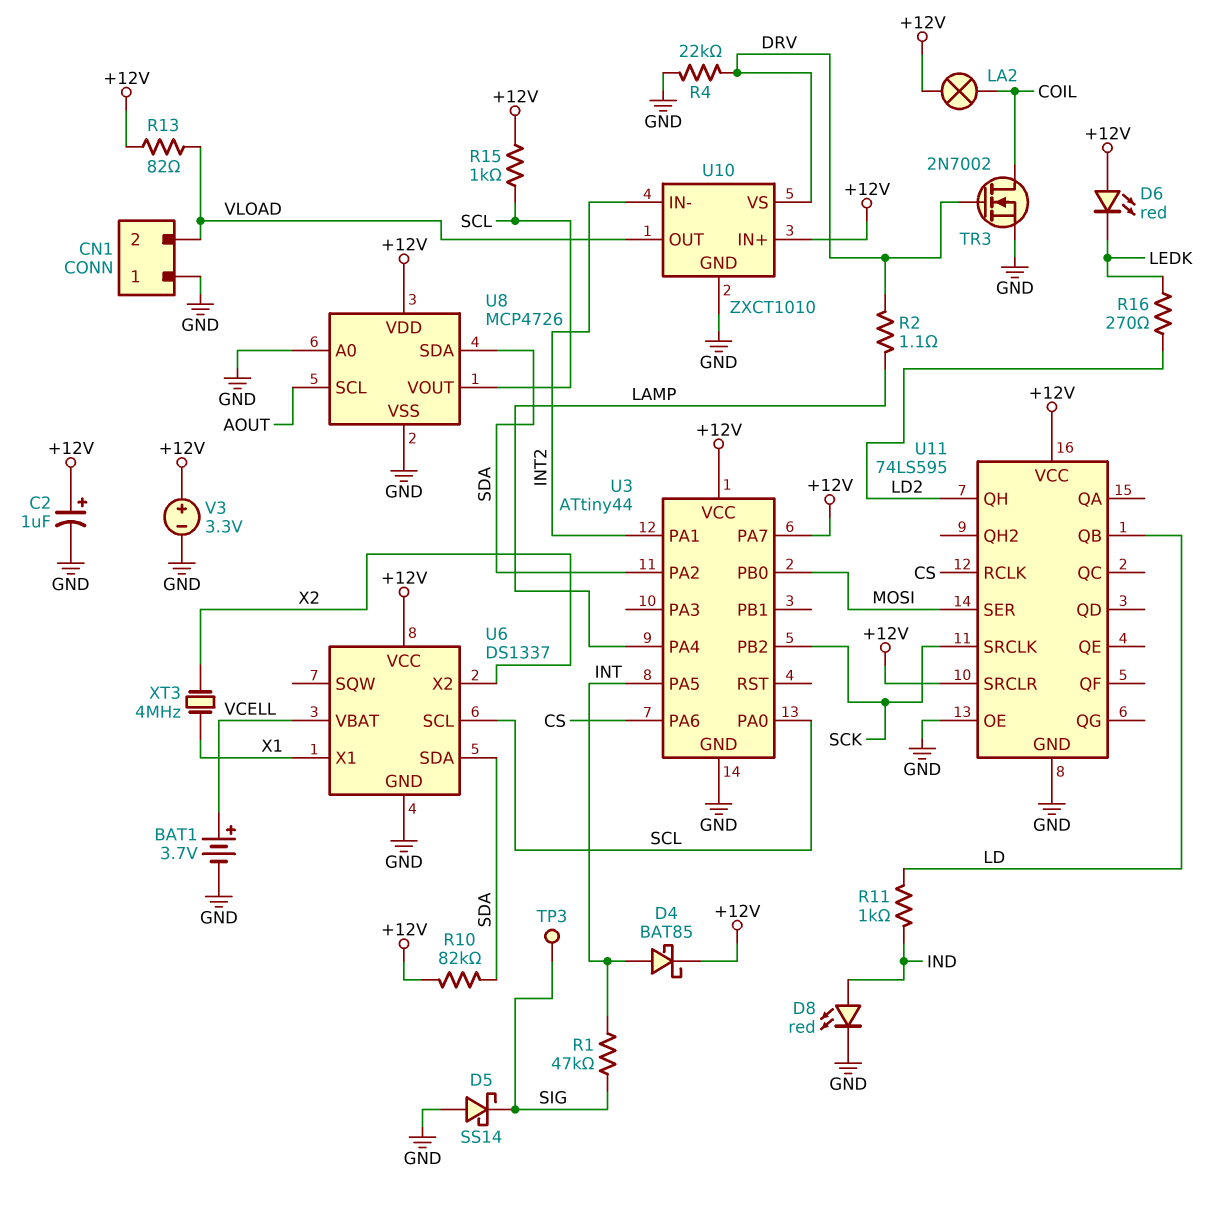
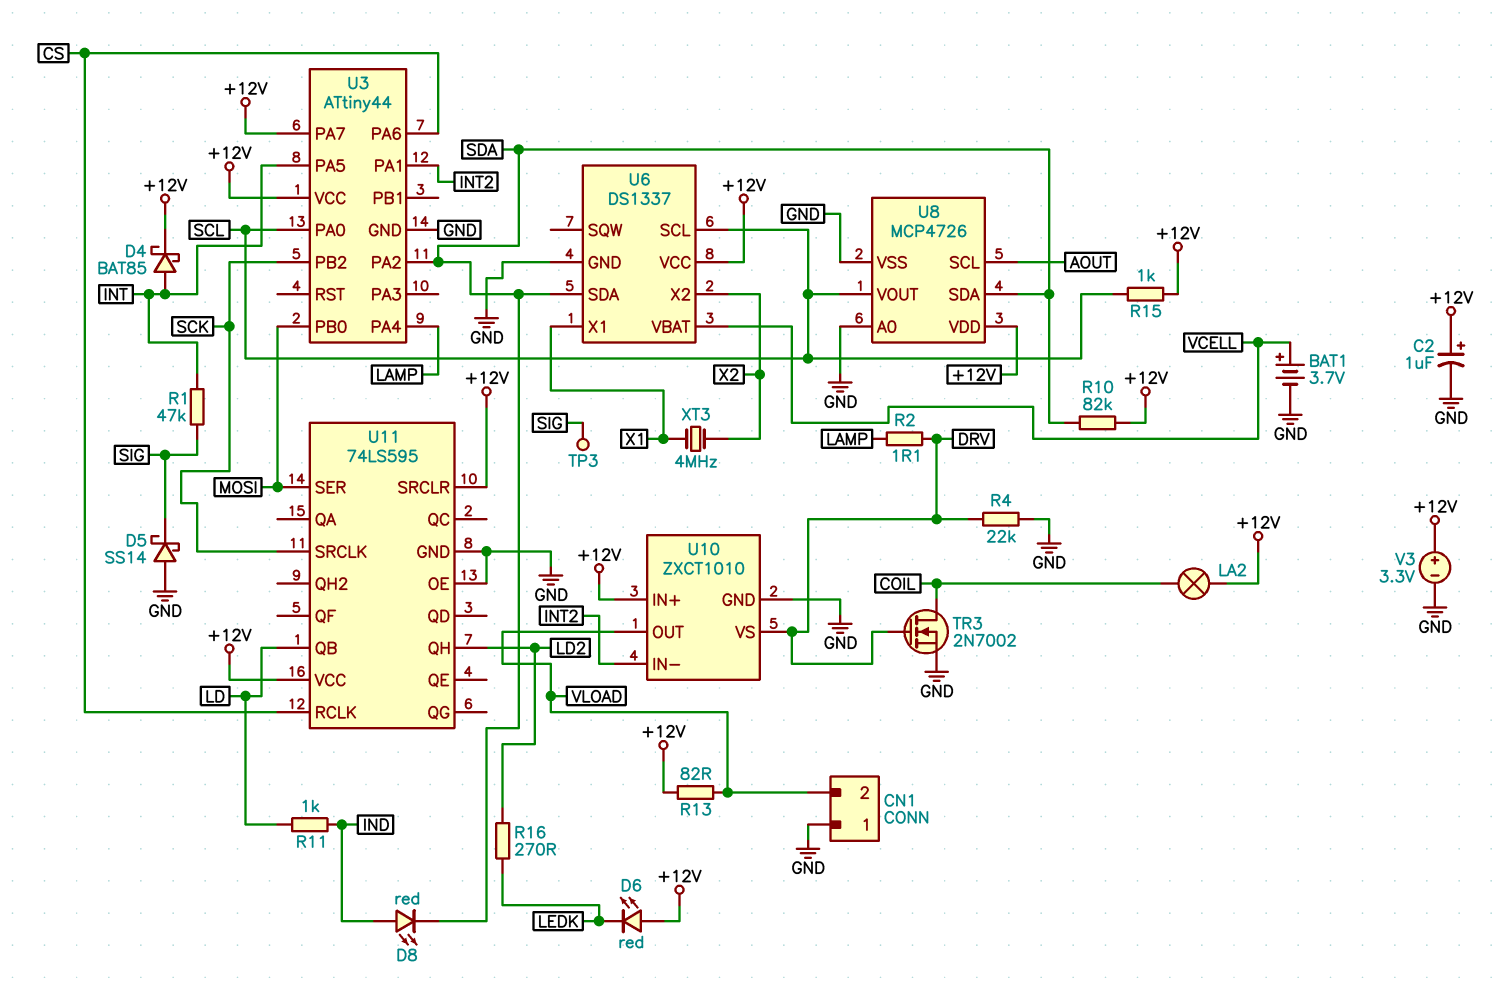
D8: LED red (A IND, K GND) -> LED red (A IND, K SDA)

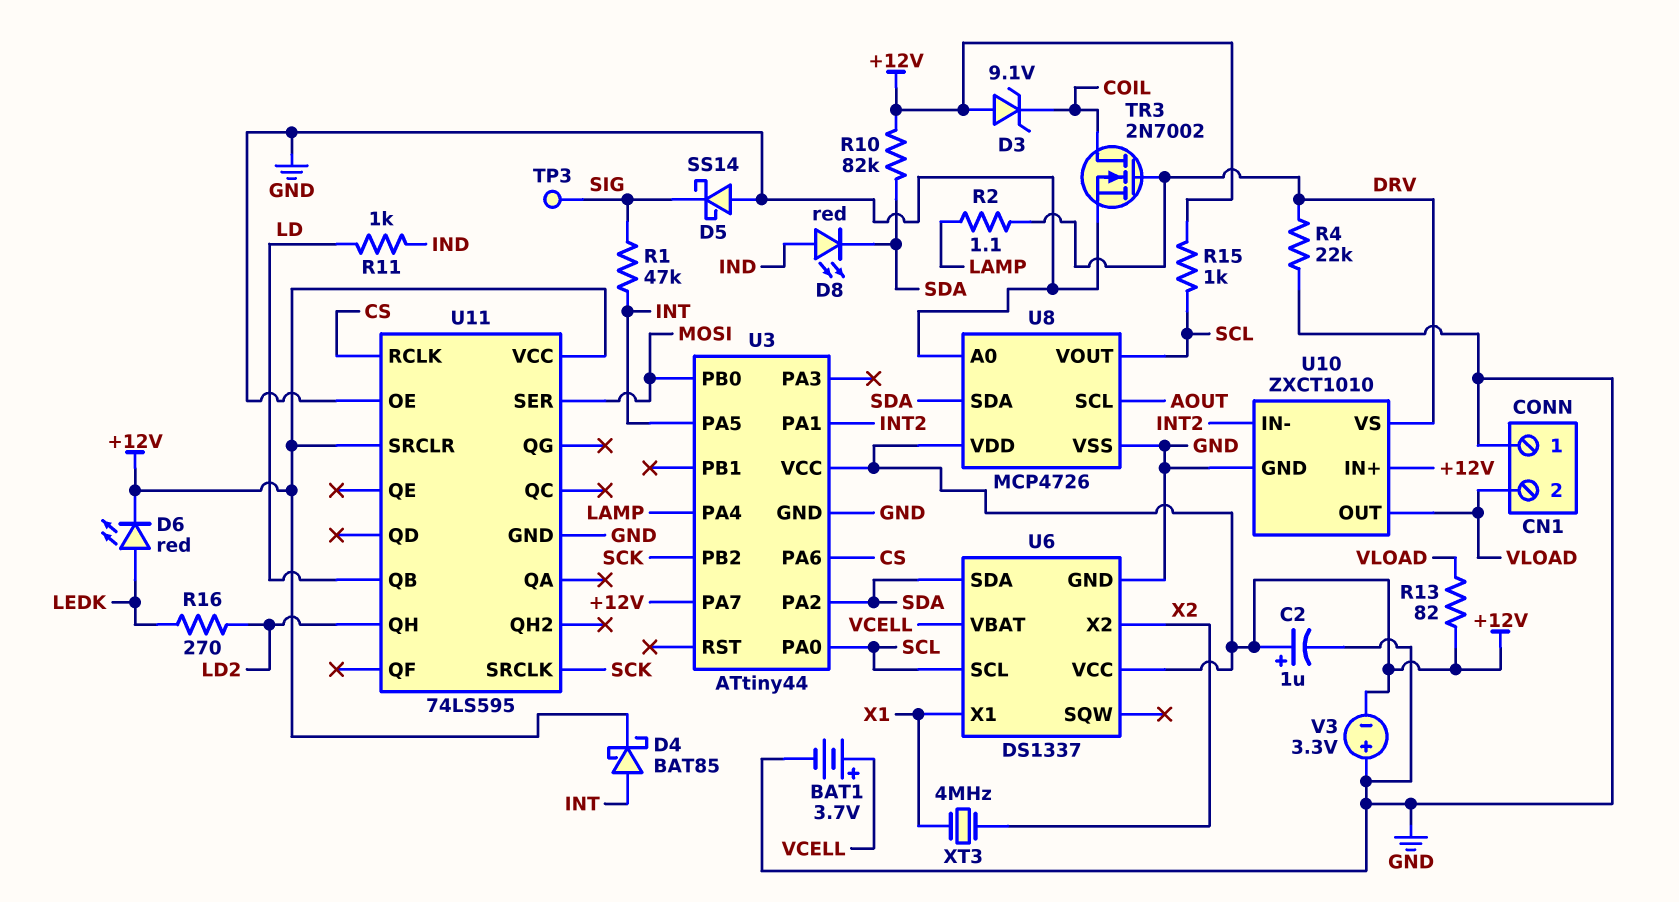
D3: none -> zener 9.1V (A +12V, K COIL)
D6: LED red (A +12V, K LEDK) -> LED red (A LEDK, K +12V)
LA2: lamp (+12V, COIL) -> none
V3: 3.3V (plus +12V, minus GND) -> 3.3V (plus GND, minus +12V)

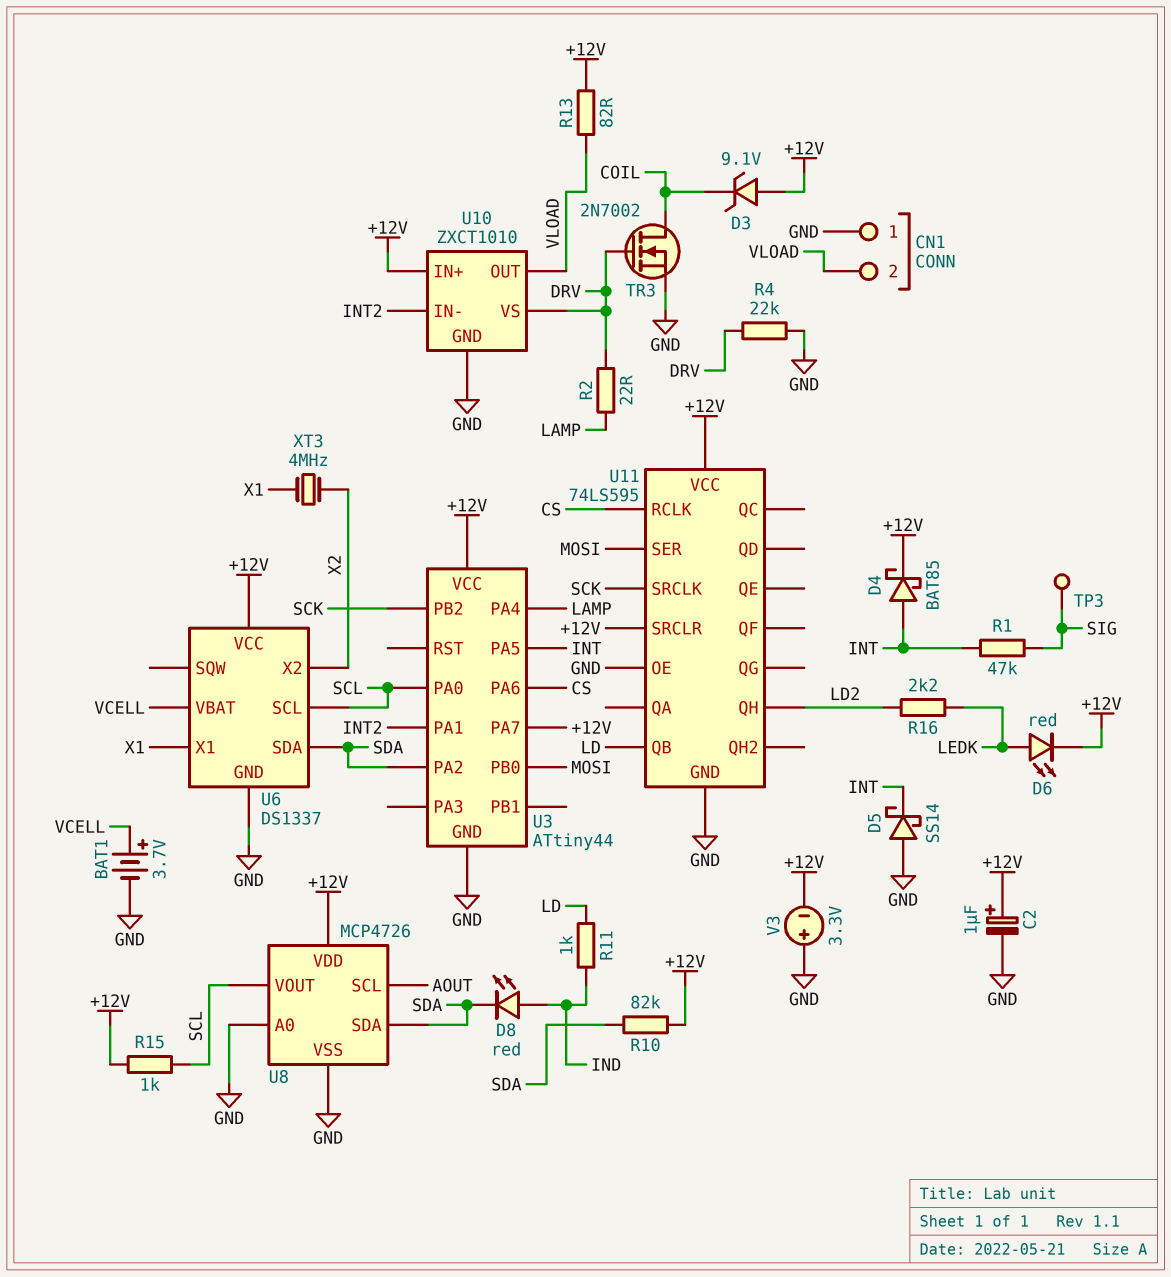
D5: schottky SS14 (A GND, K SIG) -> schottky SS14 (A GND, K INT)
R2: 1.1 (DRV, LAMP) -> 22 (DRV, LAMP)
R16: 270 (LD2, LEDK) -> 2.2k (LD2, LEDK)

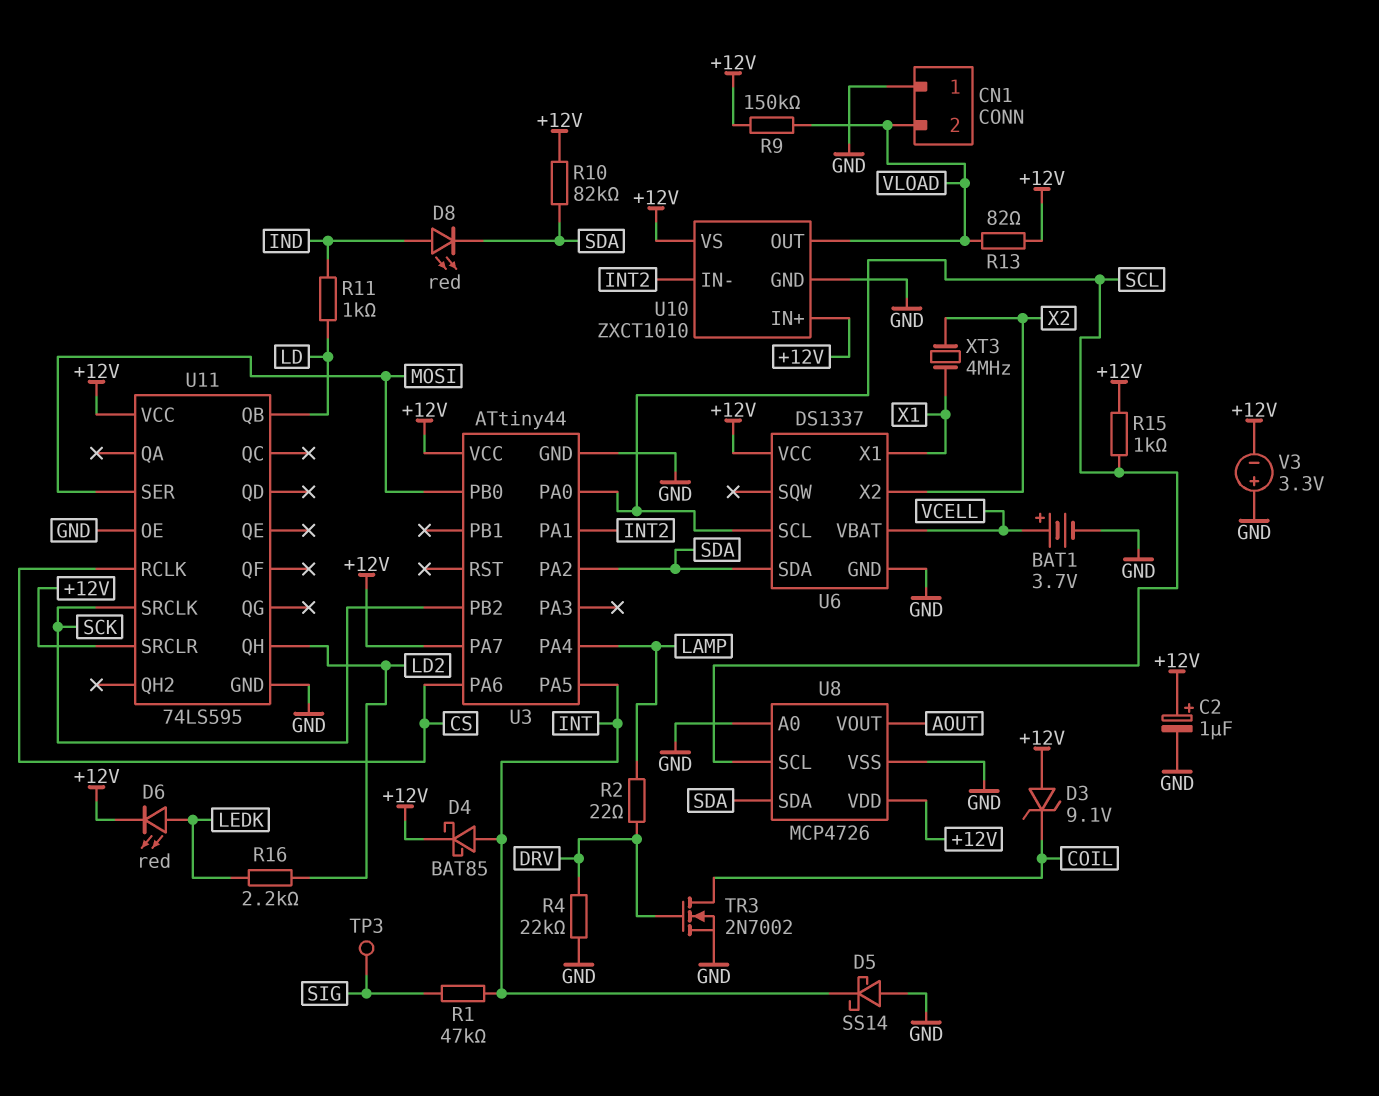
R9: none -> 150k (+12V, VLOAD)
U8 pin SCL: AOUT -> SCL
U8 pin VOUT: SCL -> AOUT
U10 pin VS: DRV -> +12V

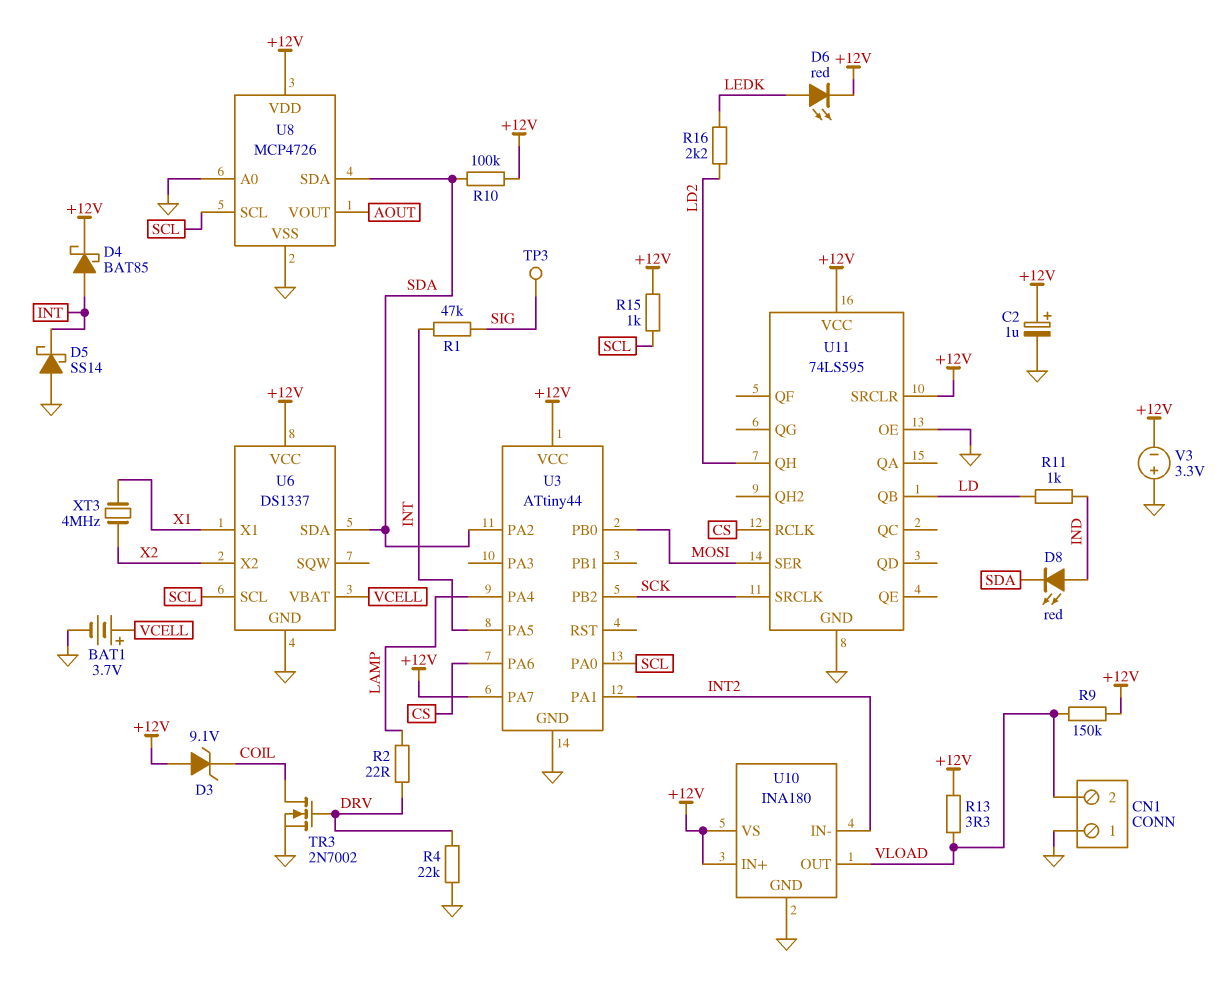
R10: 82k (+12V, SDA) -> 100k (+12V, SDA)
R13: 82 (+12V, VLOAD) -> 3.3 (+12V, VLOAD)
U10: ZXCT1010 -> INA180

